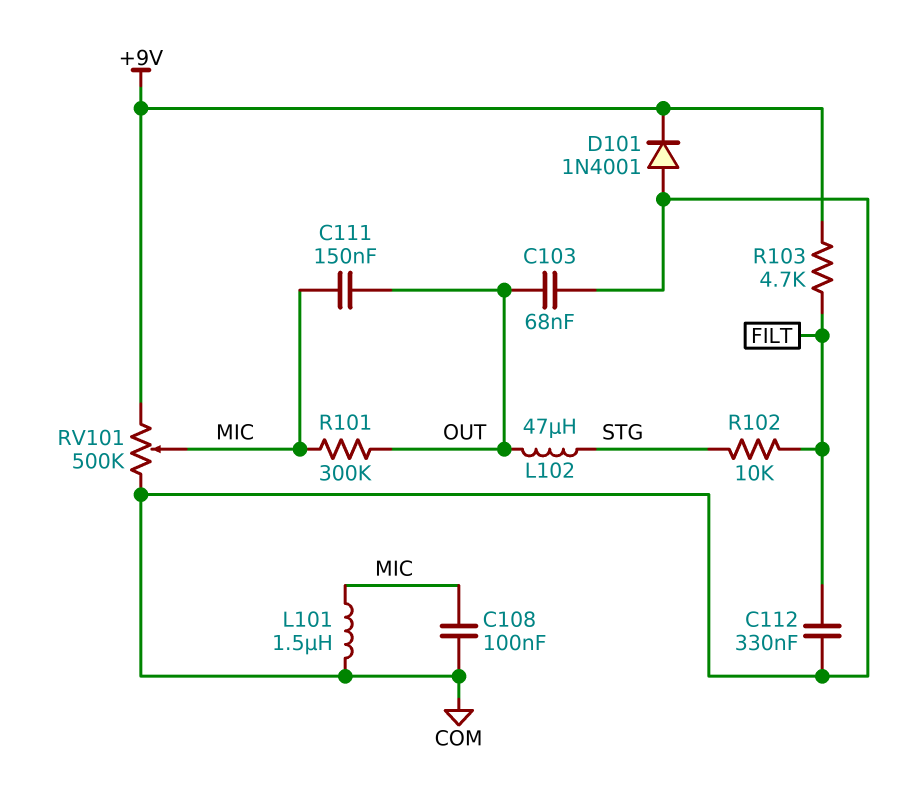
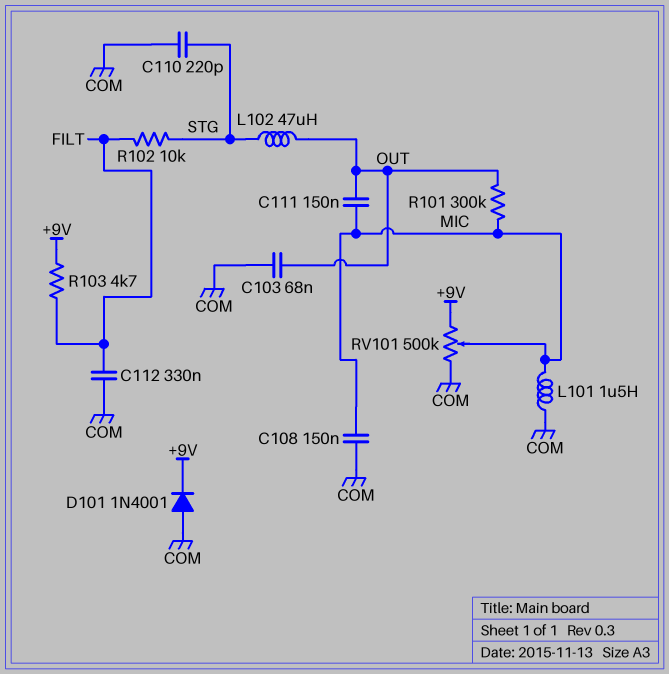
C108: 100nF (COM, MIC) -> 150nF (COM, MIC)
C110: none -> 220pF (COM, STG)

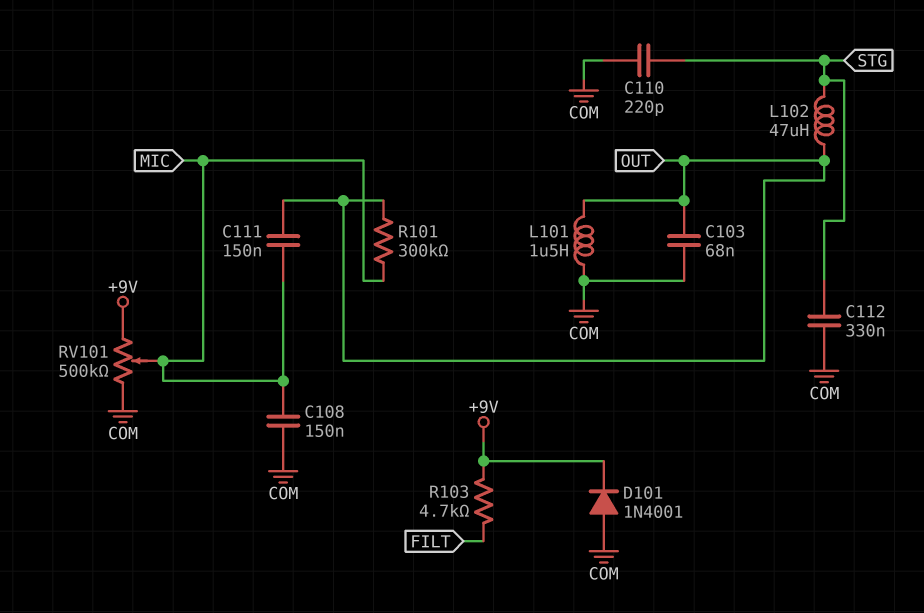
C112: 330nF (COM, FILT) -> 330nF (COM, STG)
L101: 1.5uH (COM, MIC) -> 1.5uH (COM, OUT)
R102: 10k (FILT, STG) -> none

